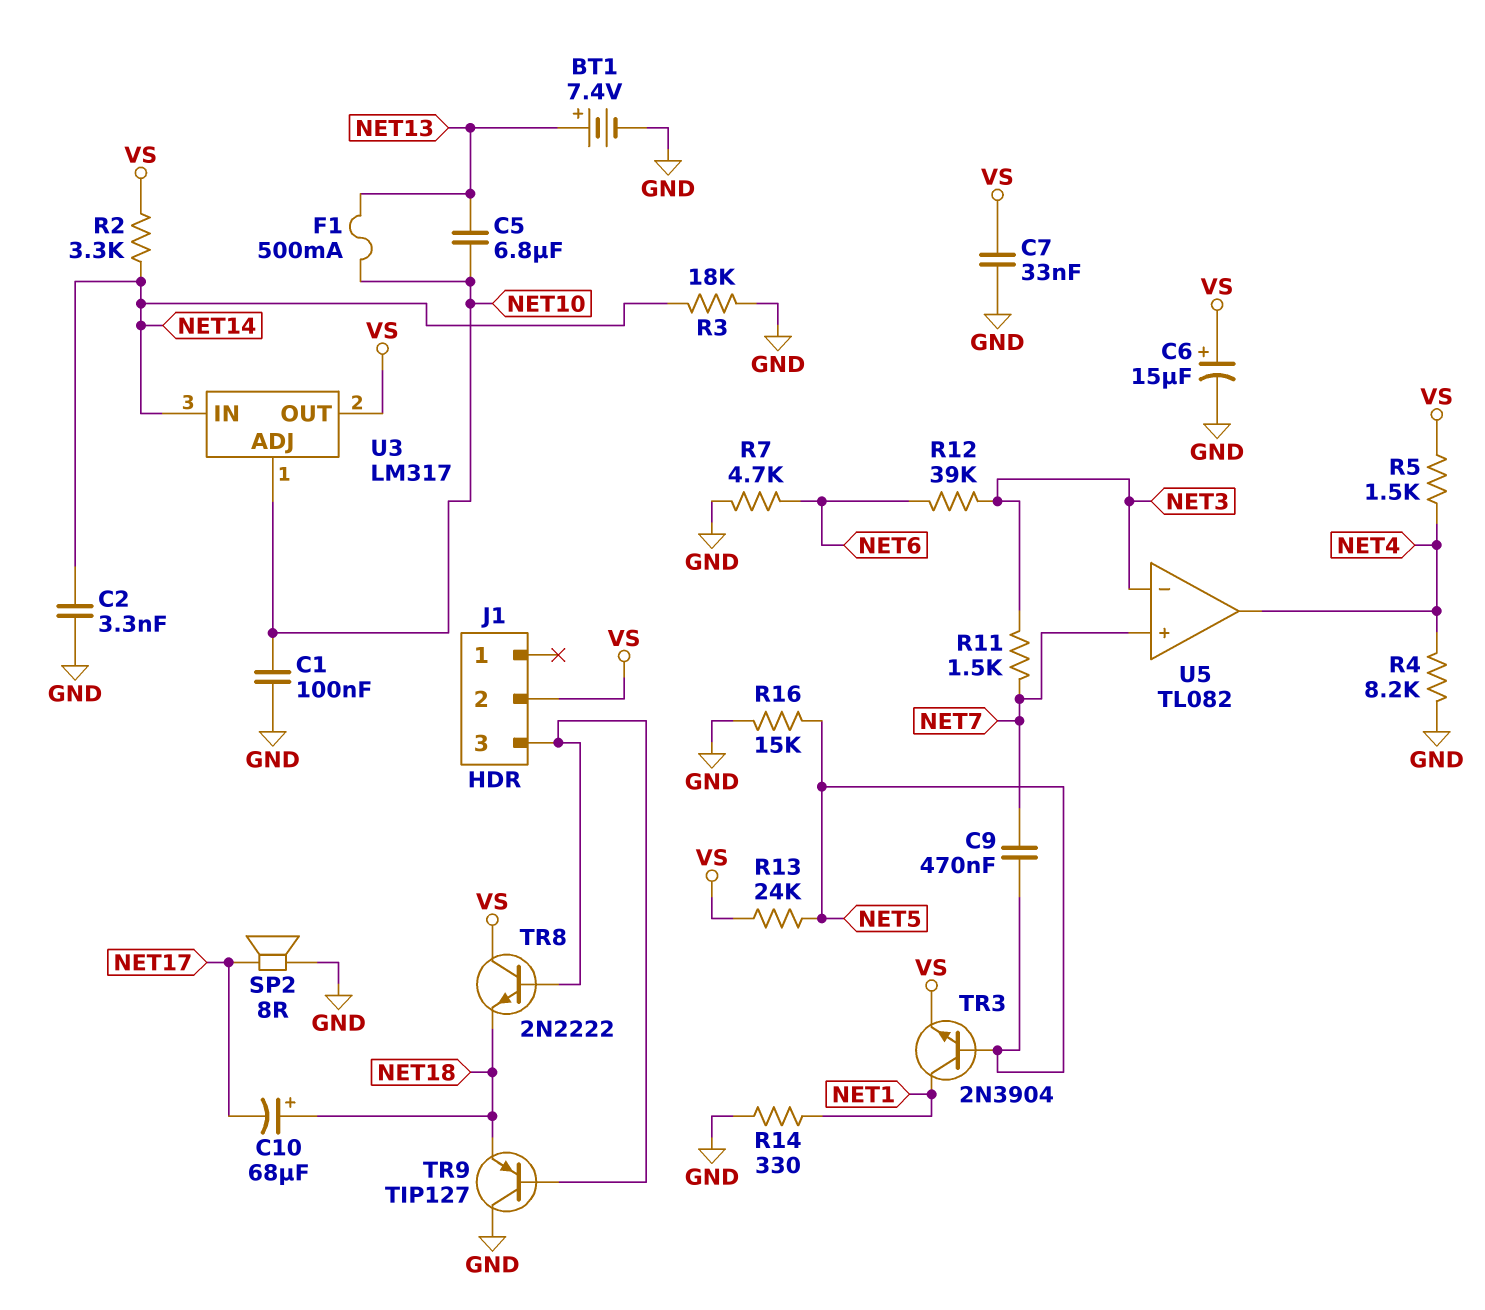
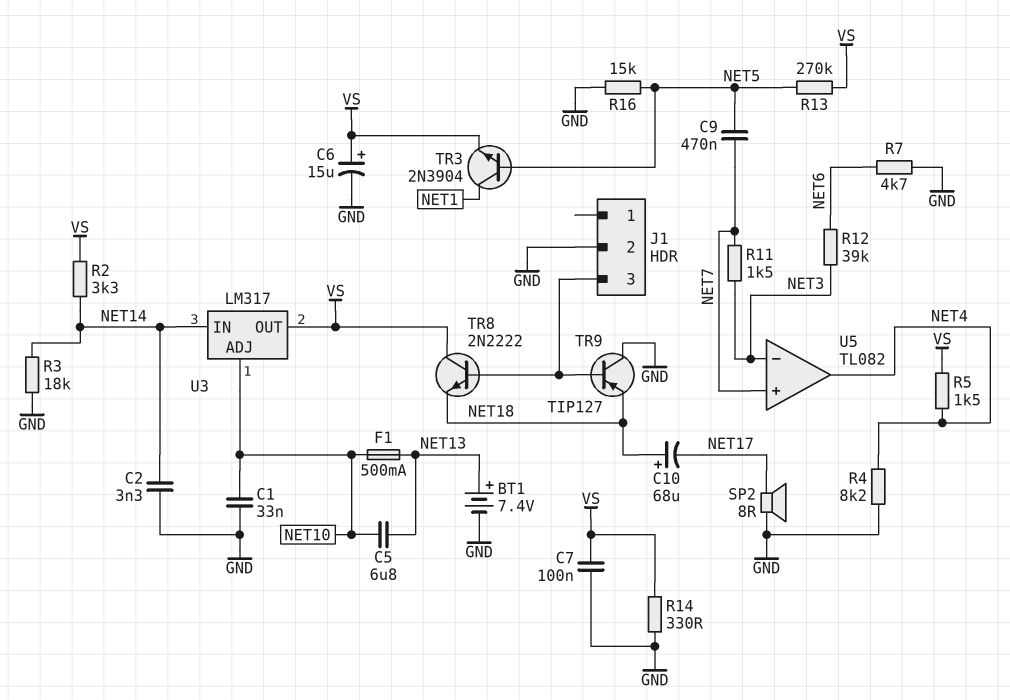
C1: 100nF (GND, NET10) -> 33nF (GND, NET10)
C7: 33nF (GND, VS) -> 100nF (GND, VS)
J1 pin 2: VS -> GND
R13: 24k (NET5, VS) -> 270k (NET5, VS)
R14: 330 (GND, NET1) -> 330 (GND, VS)

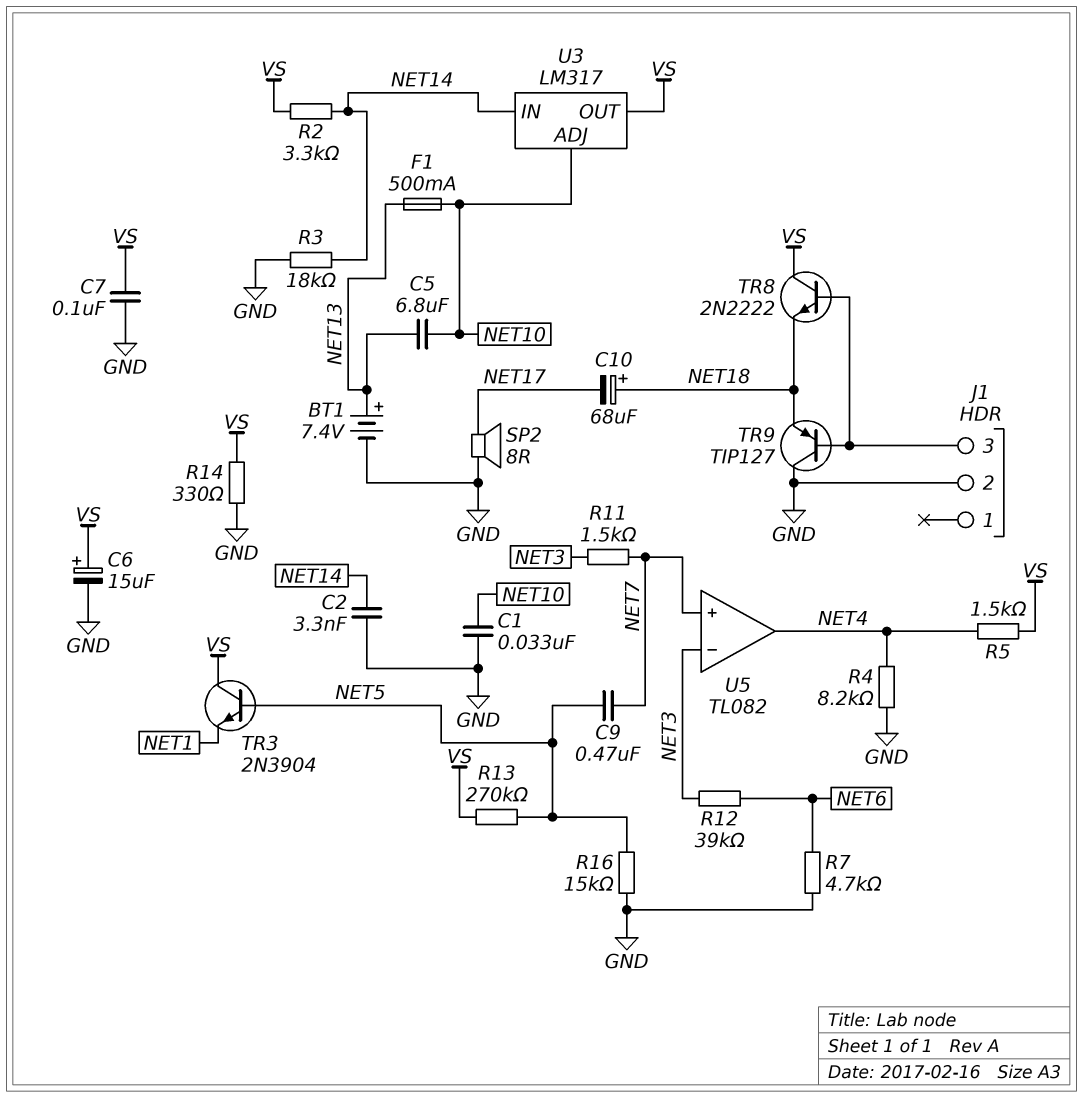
TR3: NPN 2N3904 (B NET5, C NET1, E VS) -> NPN 2N3904 (B NET5, C VS, E NET1)

